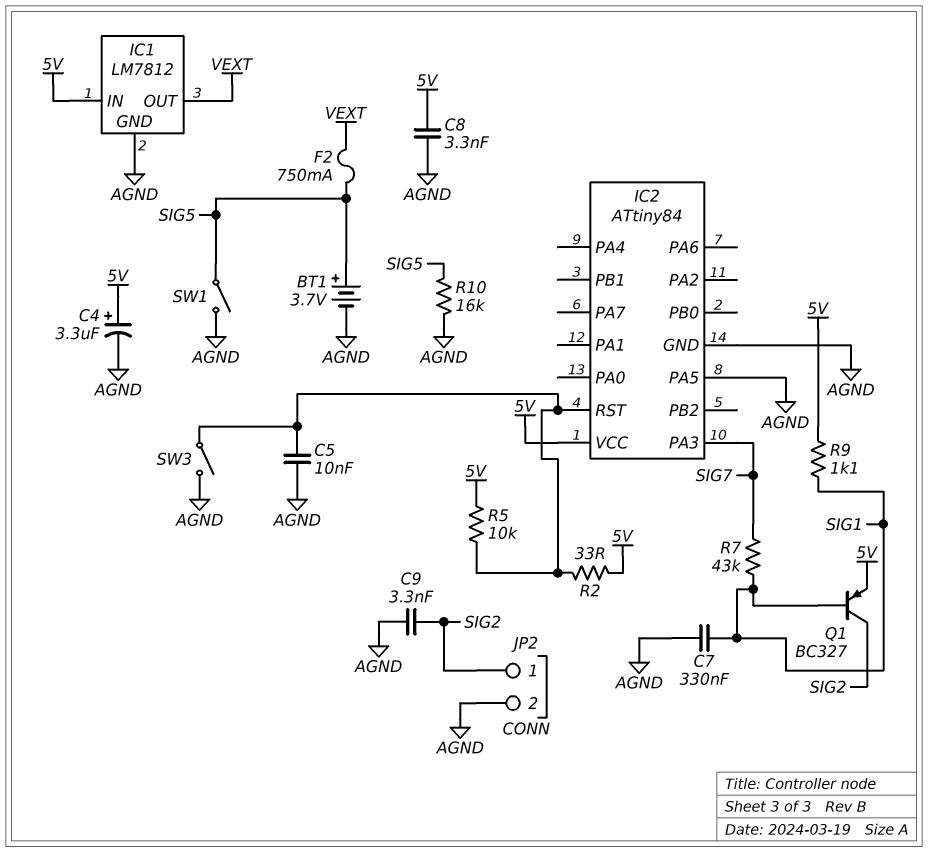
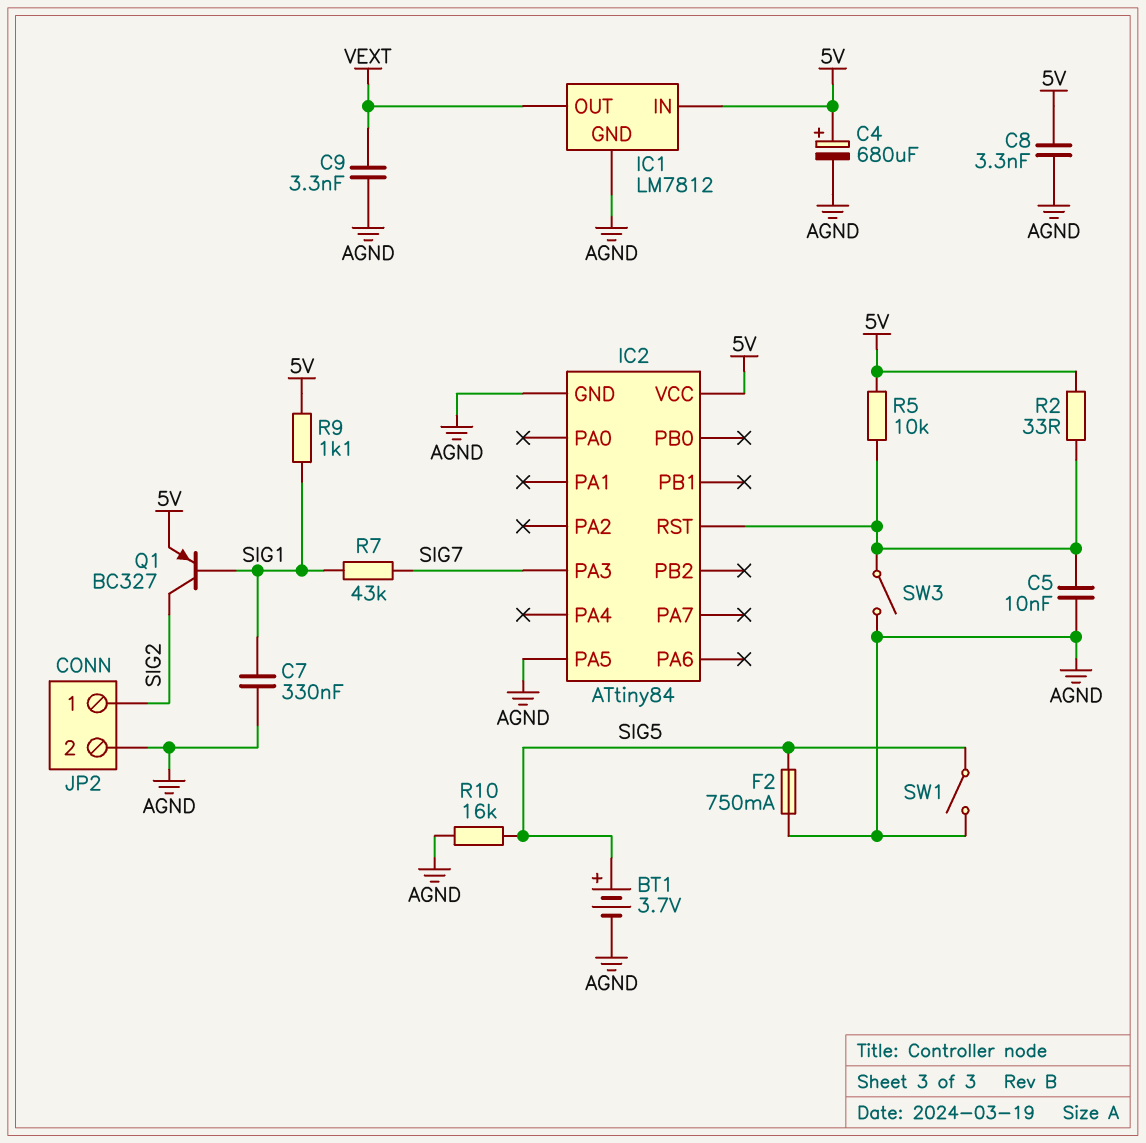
C4: 3.3uF (plus 5V, minus AGND) -> 680uF (plus 5V, minus AGND)
C9: 3.3nF (AGND, SIG2) -> 3.3nF (AGND, VEXT)
F2: 750mA (SIG5, VEXT) -> 750mA (AGND, SIG5)

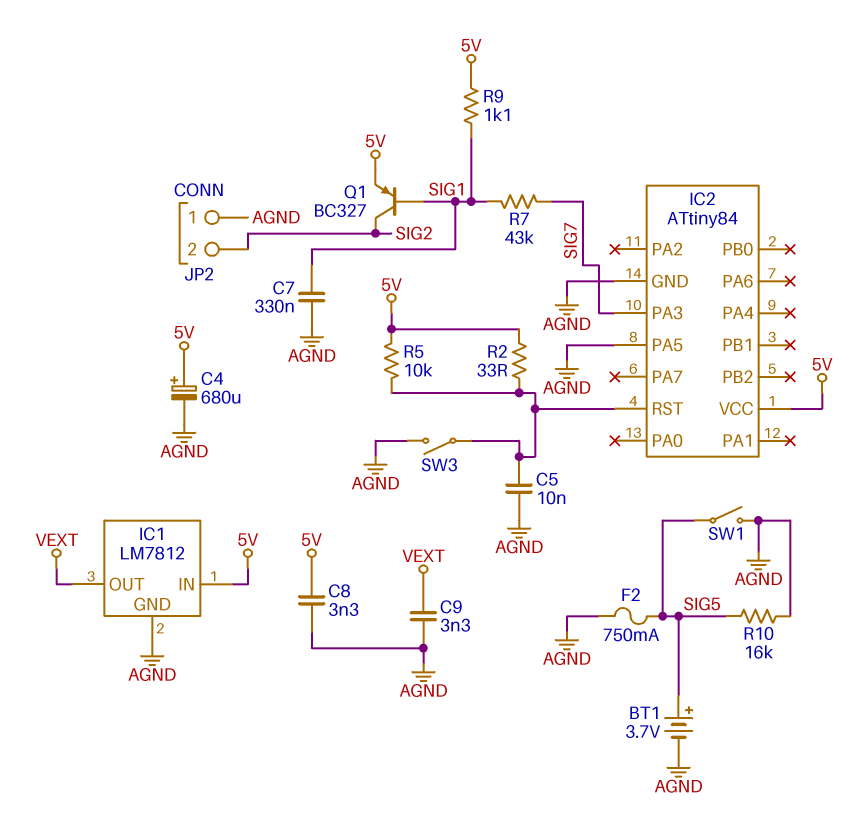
JP2 pin 1: SIG2 -> AGND
JP2 pin 2: AGND -> SIG2

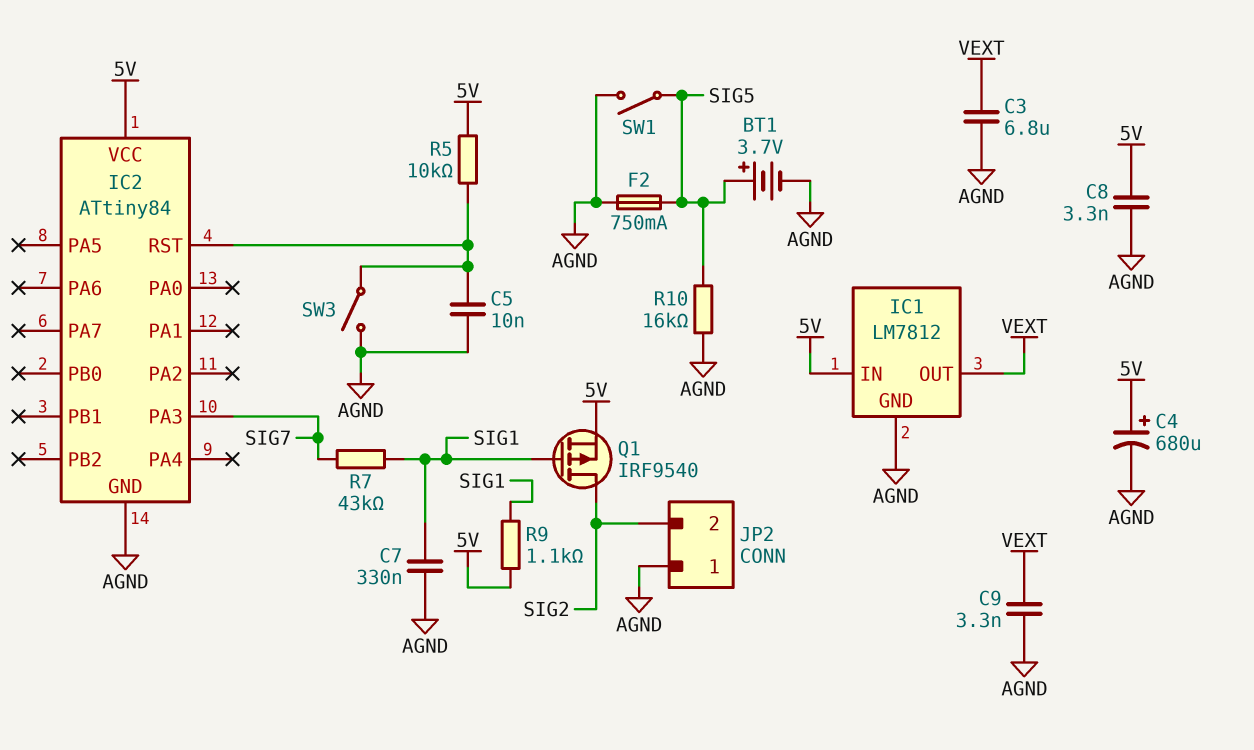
C3: none -> 6.8uF (AGND, VEXT)
IC2 pin PA5: AGND -> none
Q1: PNP BC327 (B SIG1, C SIG2, E 5V) -> PMOS IRF9540 (G SIG1, D SIG2, S 5V)
R2: 33 (5V, IC2/RST) -> none

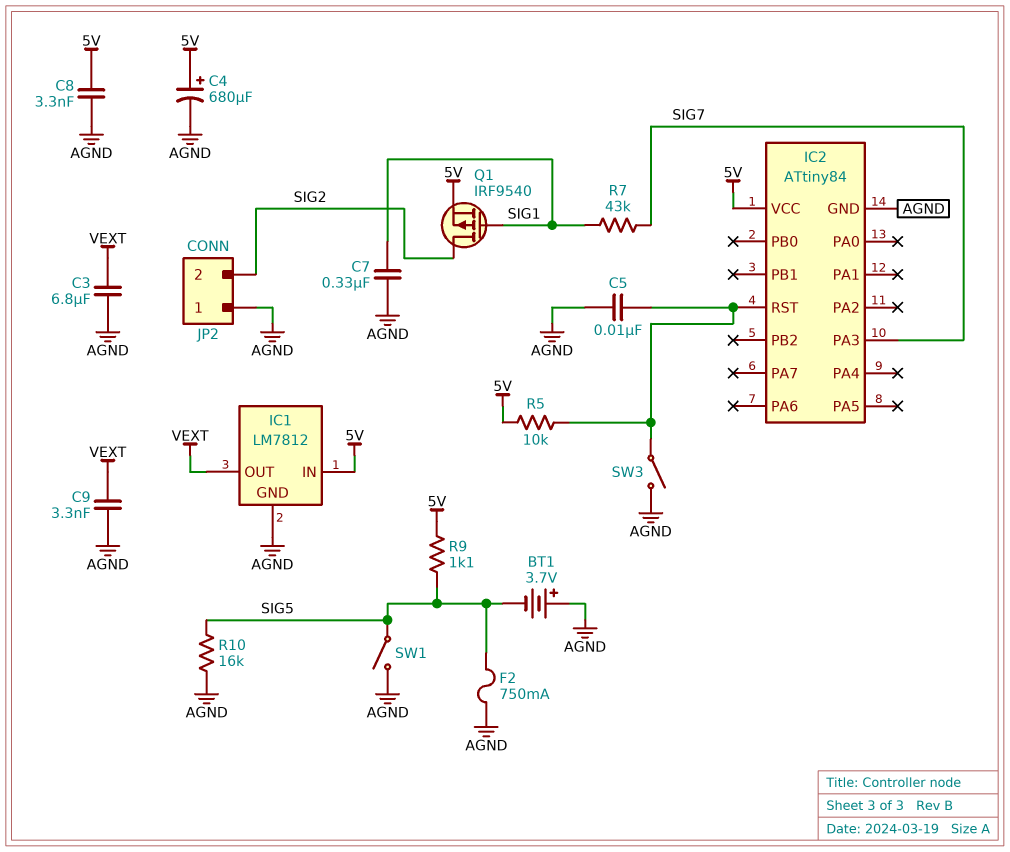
BT1: 3.7V (plus SIG5, minus AGND) -> 3.7V (plus AGND, minus SIG5)
R9: 1.1k (5V, SIG1) -> 1.1k (5V, SIG5)

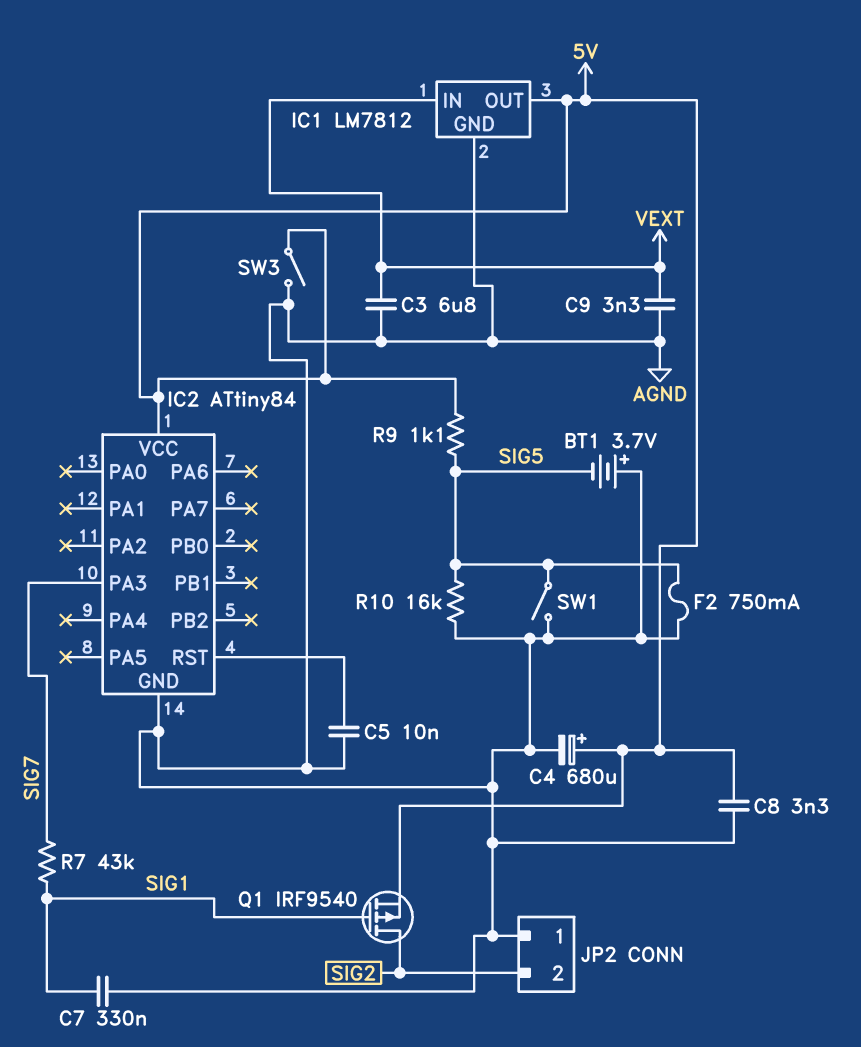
IC1 pin IN: 5V -> VEXT
IC1 pin OUT: VEXT -> 5V
R5: 10k (5V, IC2/RST) -> none
SW3: switch (AGND, IC2/RST) -> switch (5V, AGND)

